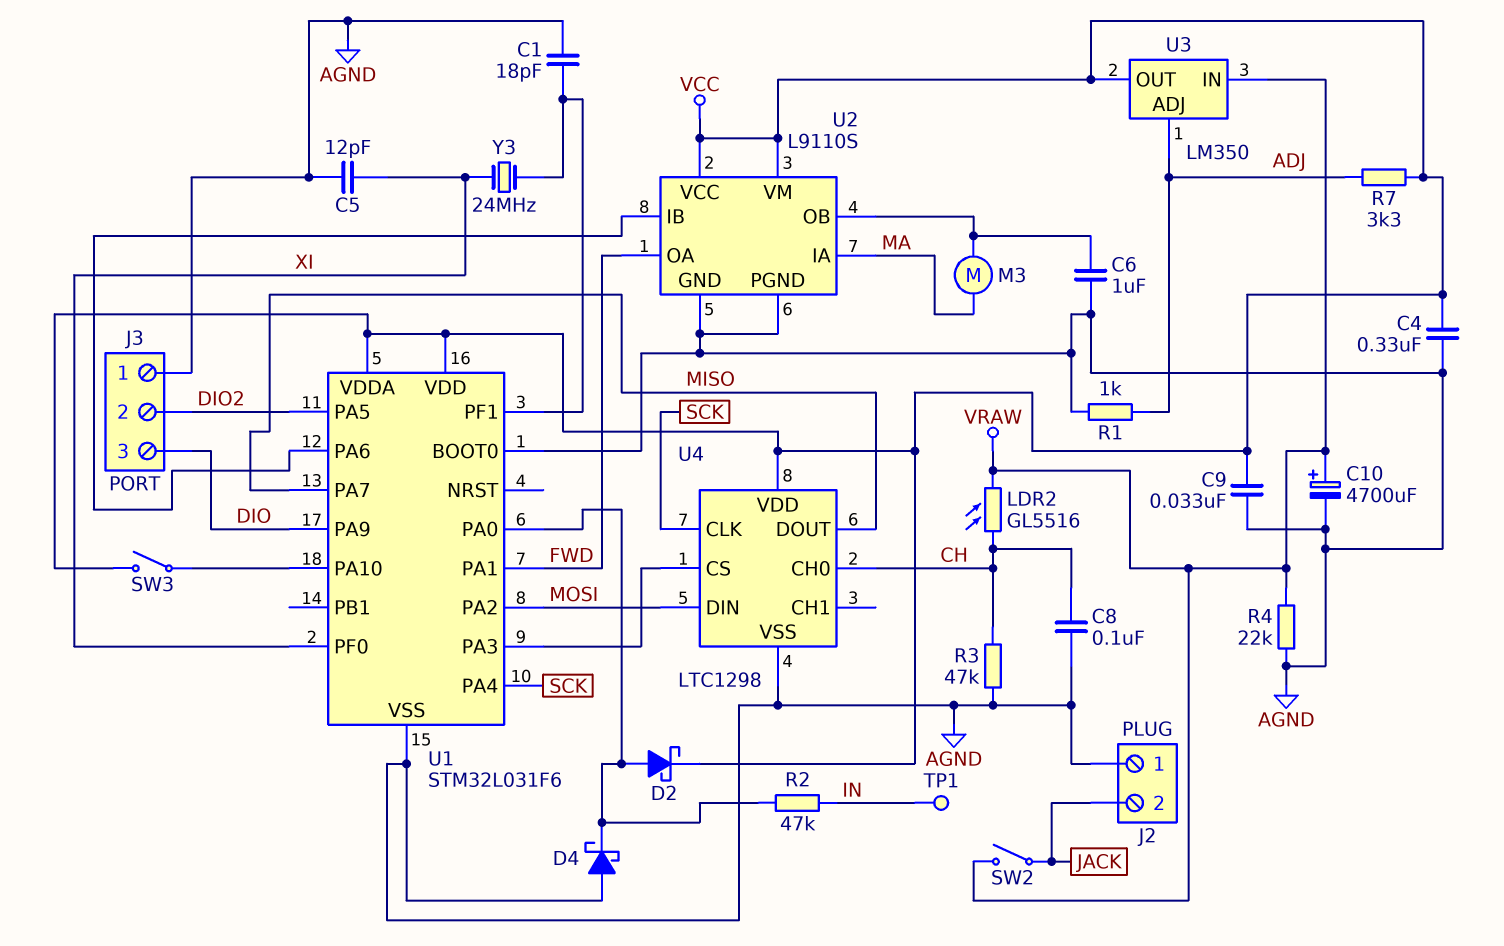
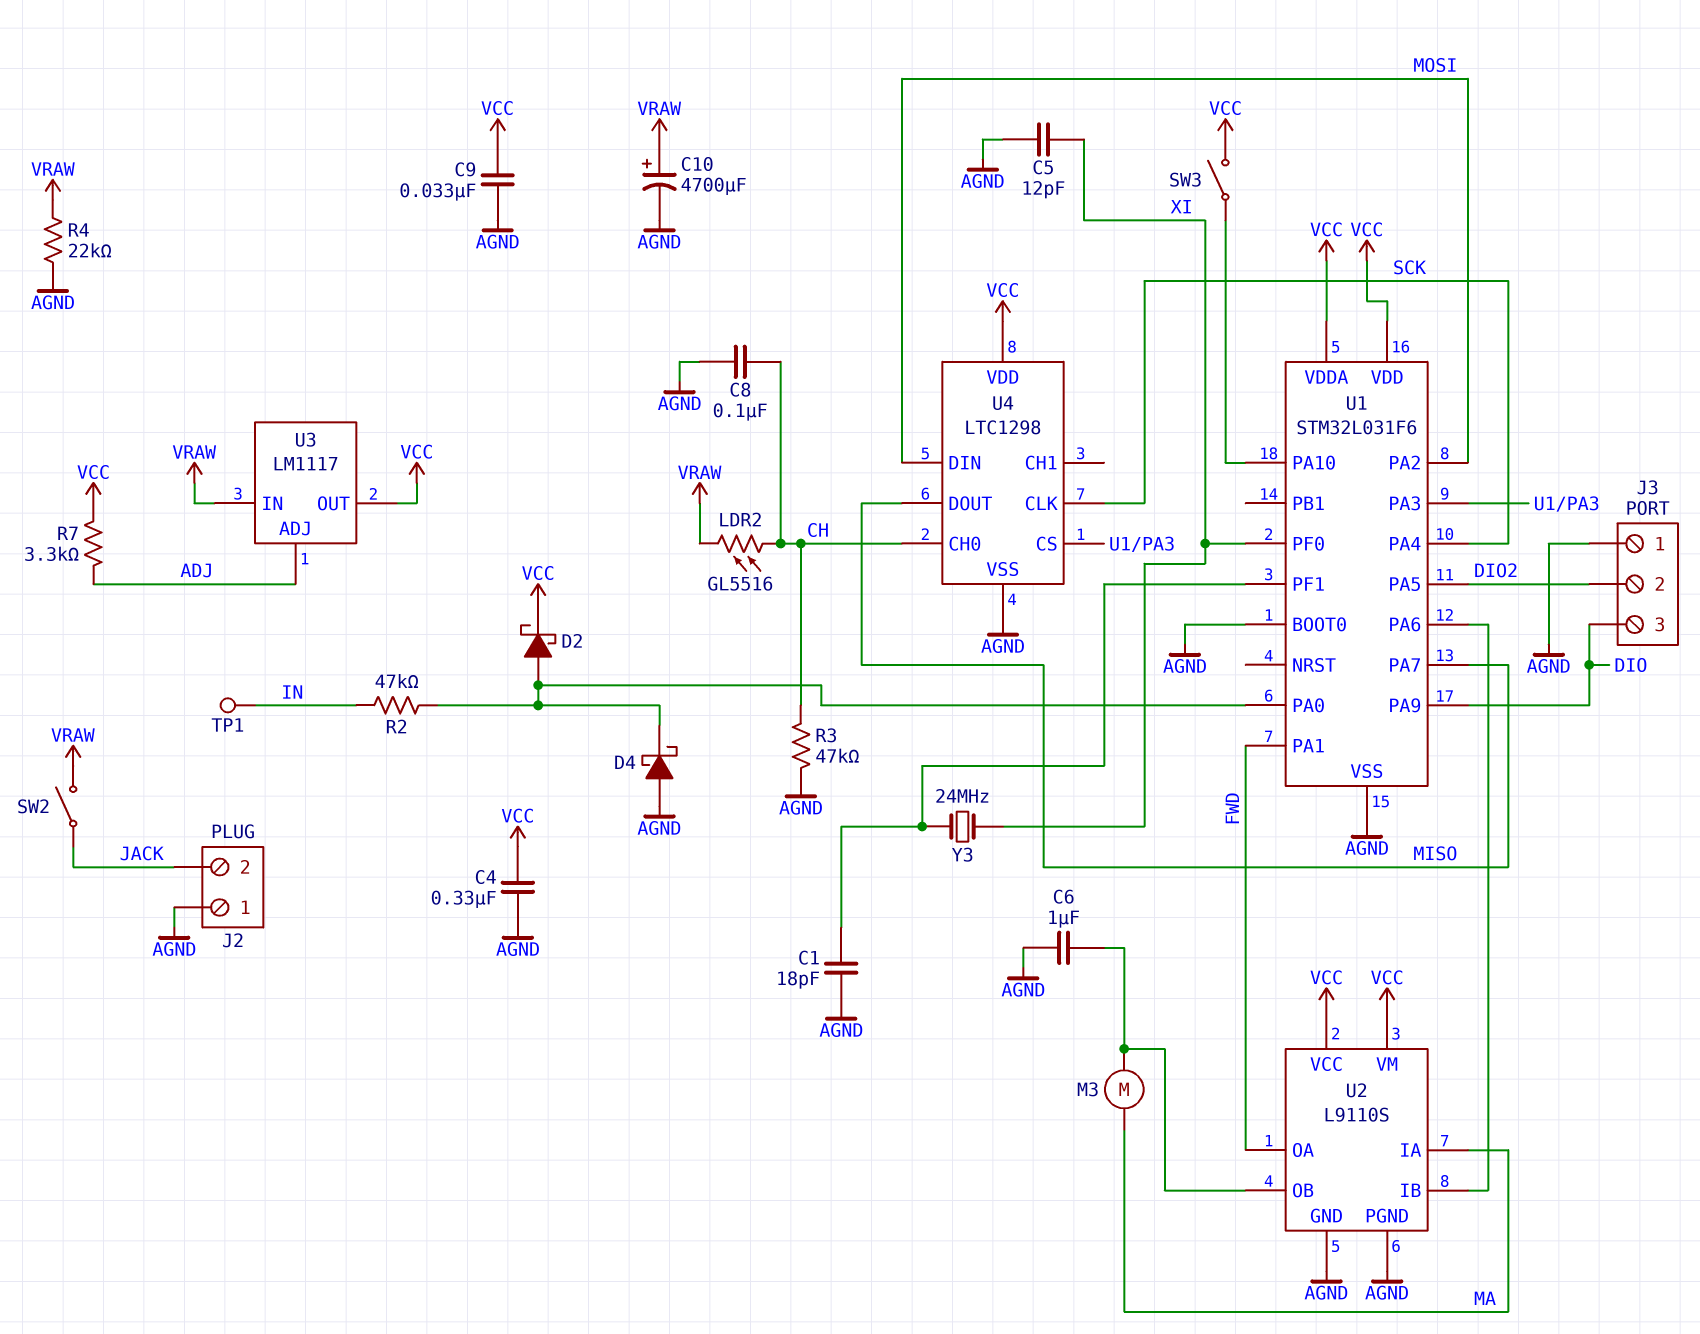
R1: 1k (ADJ, AGND) -> none
U3: LM350 -> LM1117

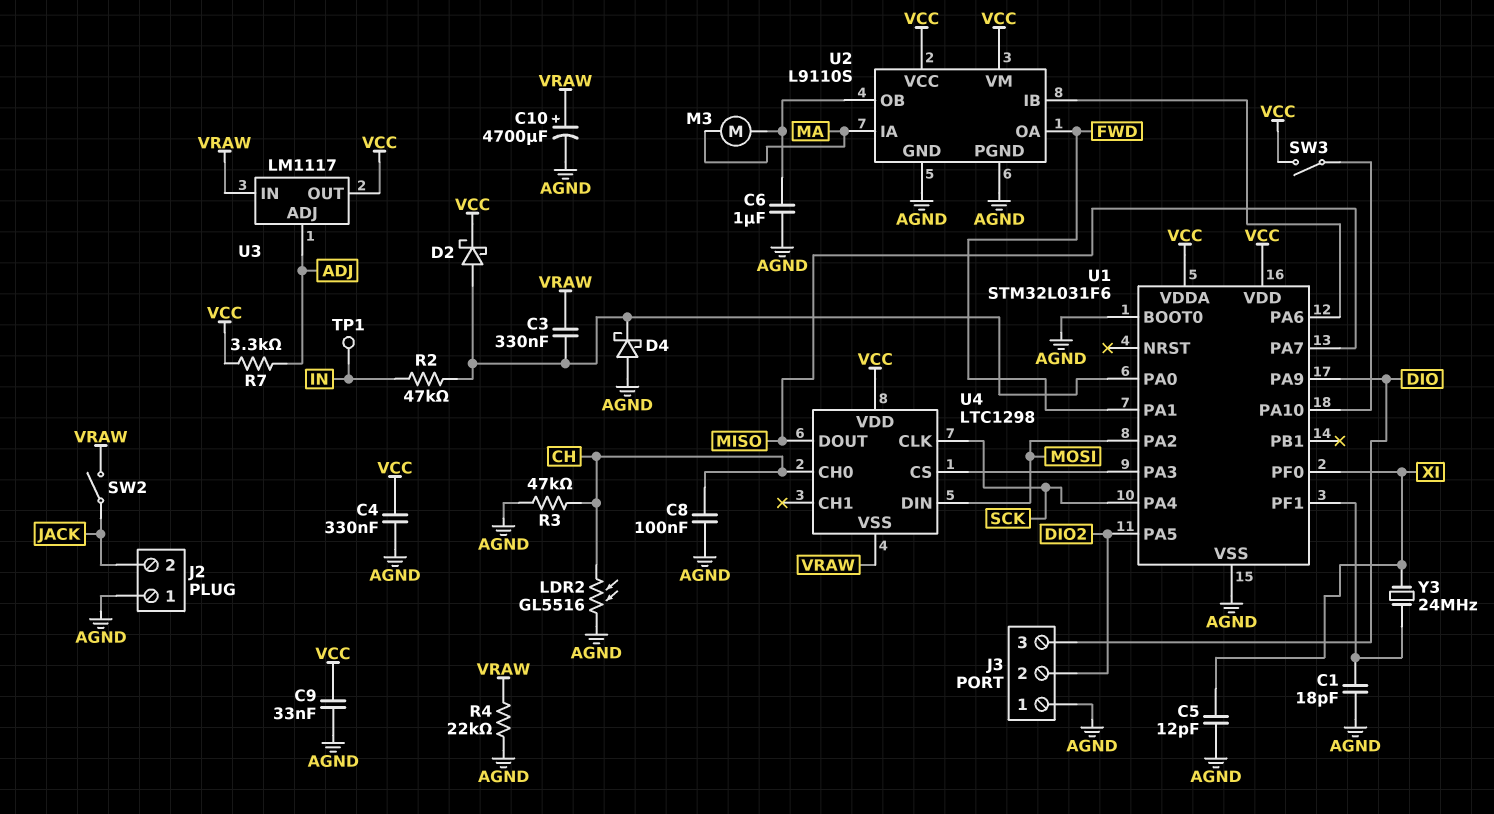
C3: none -> 330nF (U1/PA0, VRAW)
LDR2: GL5516 (CH, VRAW) -> GL5516 (AGND, CH)
U4 pin VSS: AGND -> VRAW

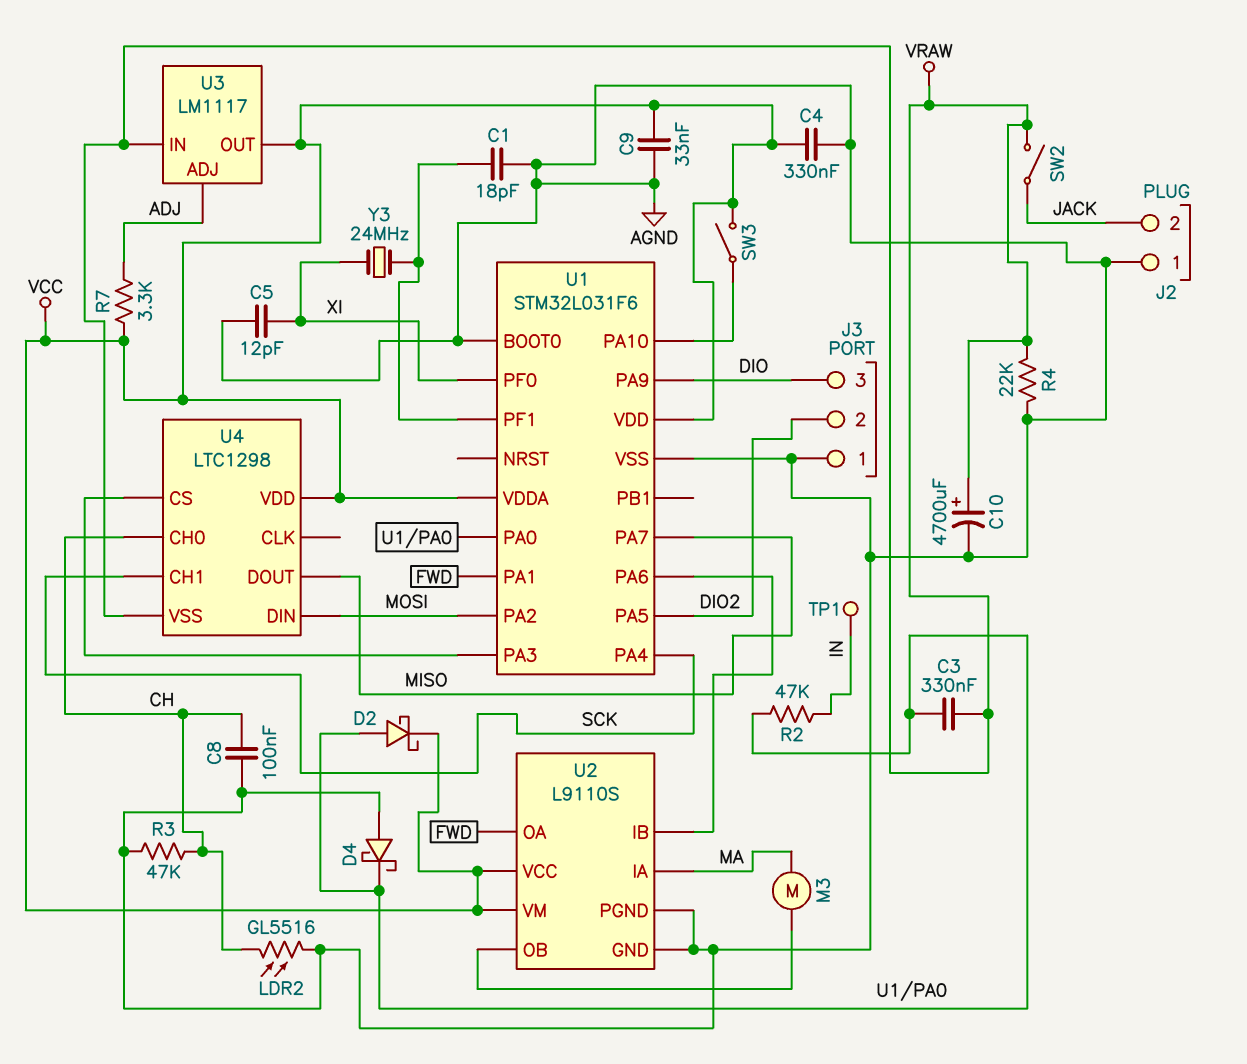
C6: 1uF (AGND, U2/OB) -> none
U4 pin CH1: none -> SCK
U4 pin CLK: SCK -> none

